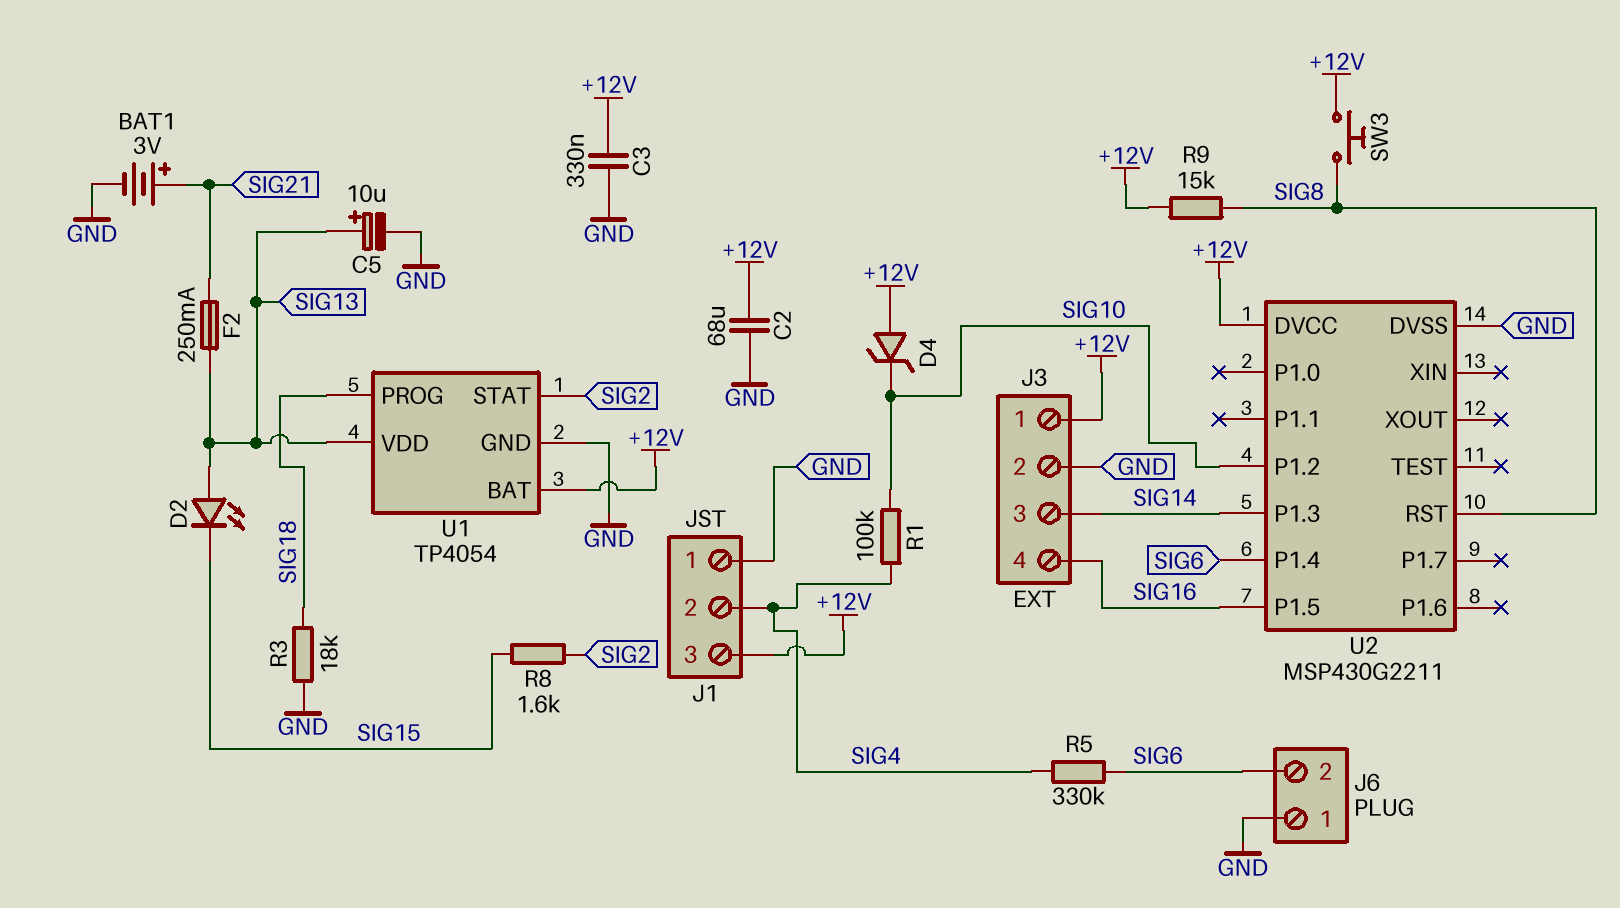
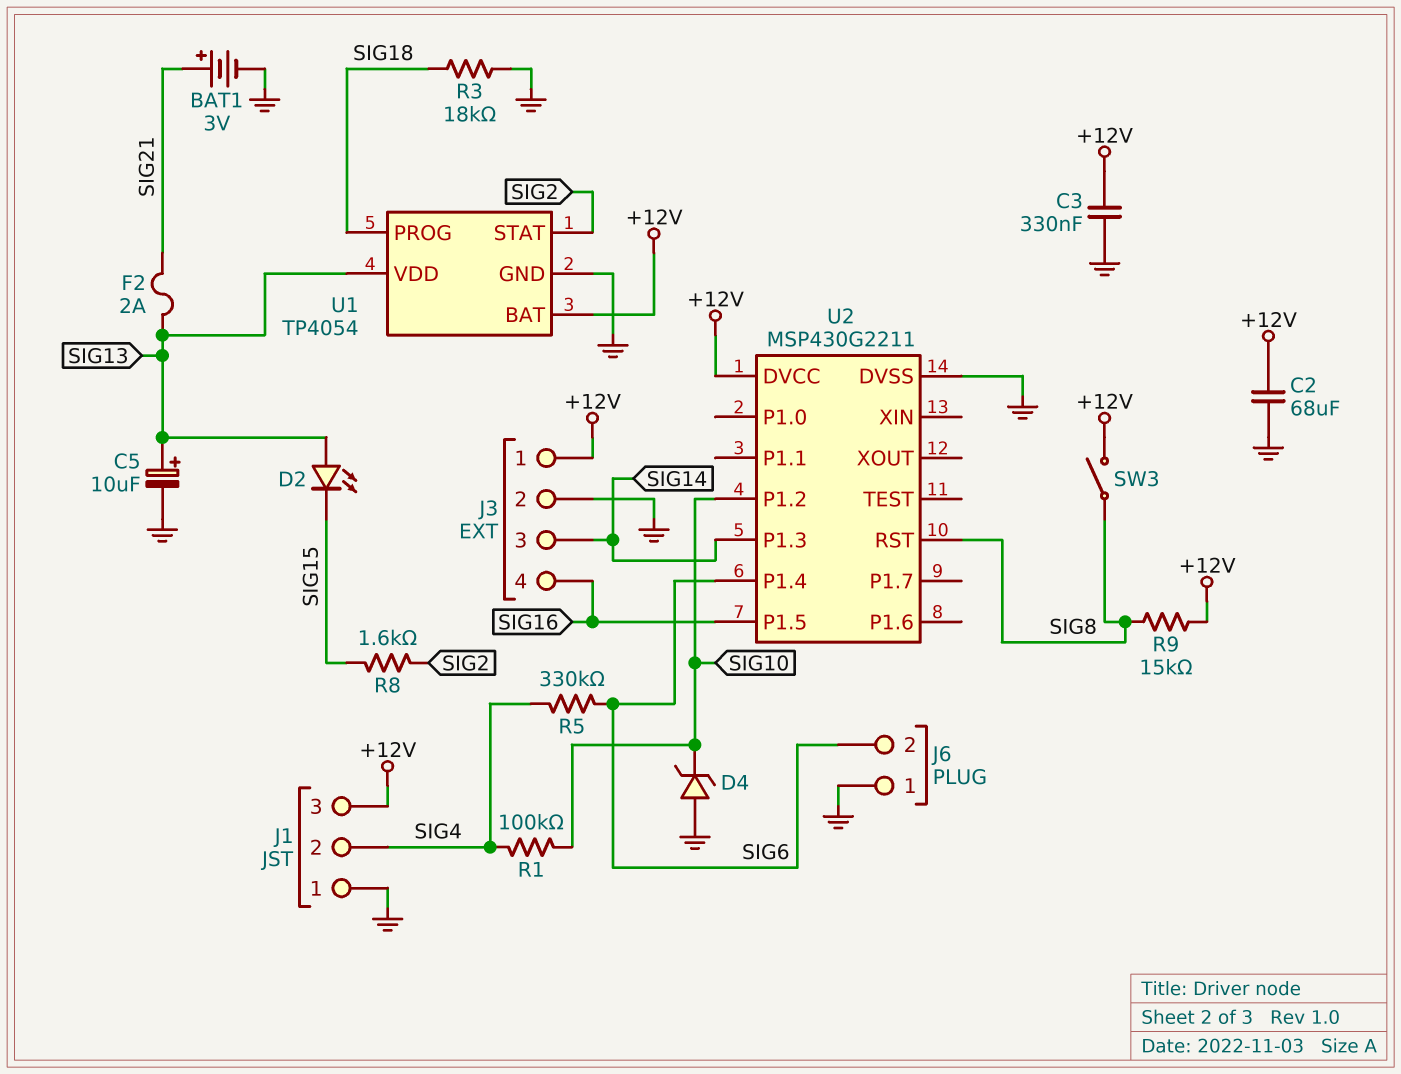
D4: zener (A +12V, K SIG10) -> zener (A GND, K SIG10)
F2: 250mA (SIG13, SIG21) -> 2A (SIG13, SIG21)
SW3: button (+12V, SIG8) -> switch (+12V, SIG8)

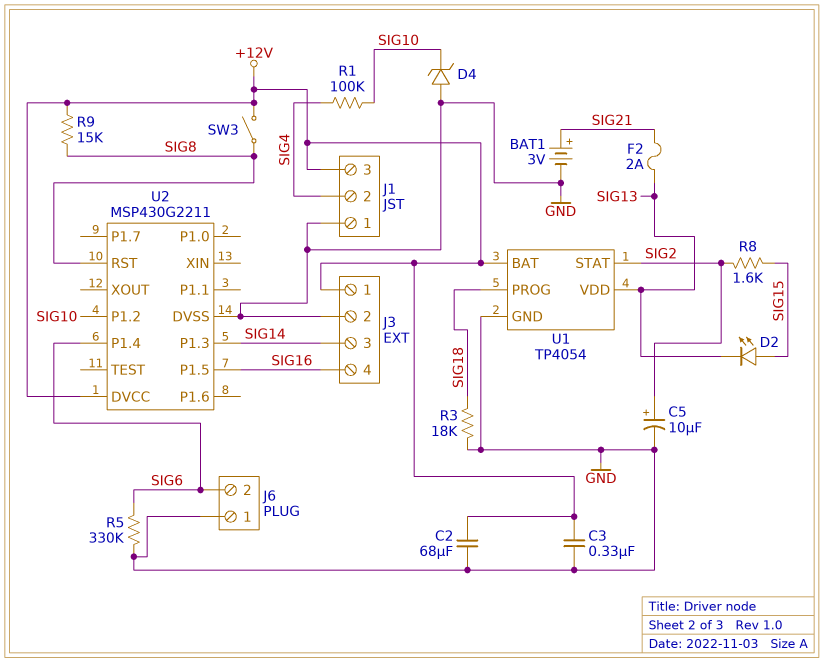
C5: 10uF (plus SIG13, minus GND) -> 10uF (plus SIG2, minus GND)
D2: LED (A SIG13, K SIG15) -> LED (A SIG15, K SIG13)
R5: 330k (SIG4, SIG6) -> 330k (GND, SIG6)

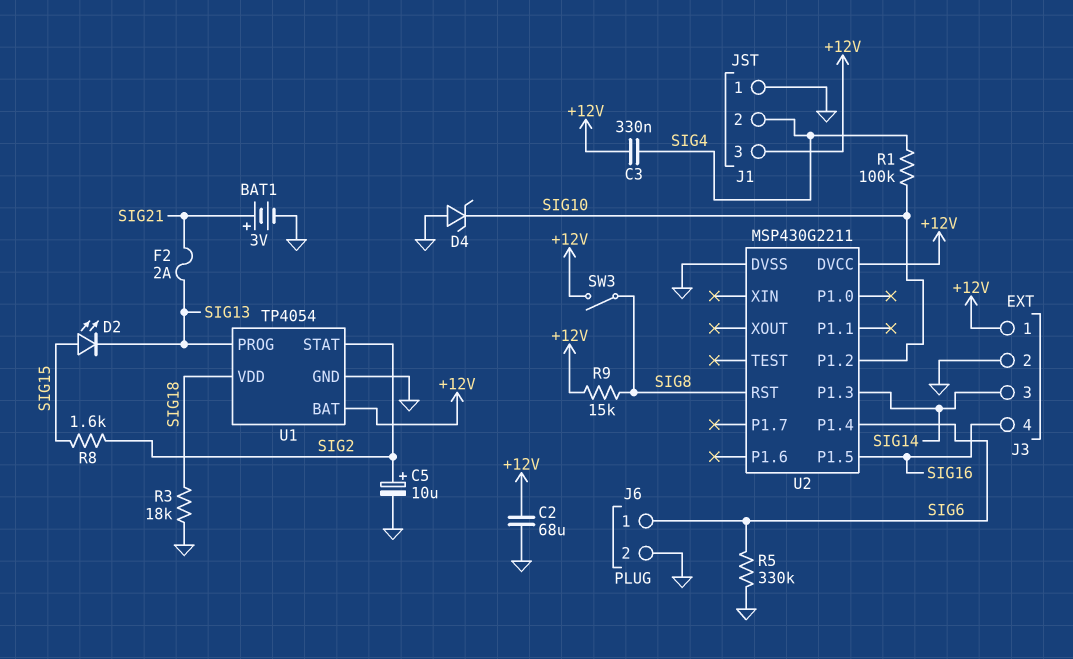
C3: 330nF (+12V, GND) -> 330nF (+12V, SIG4)
J6 pin 1: GND -> SIG6
J6 pin 2: SIG6 -> GND
U1 pin PROG: SIG18 -> SIG13
U1 pin VDD: SIG13 -> SIG18

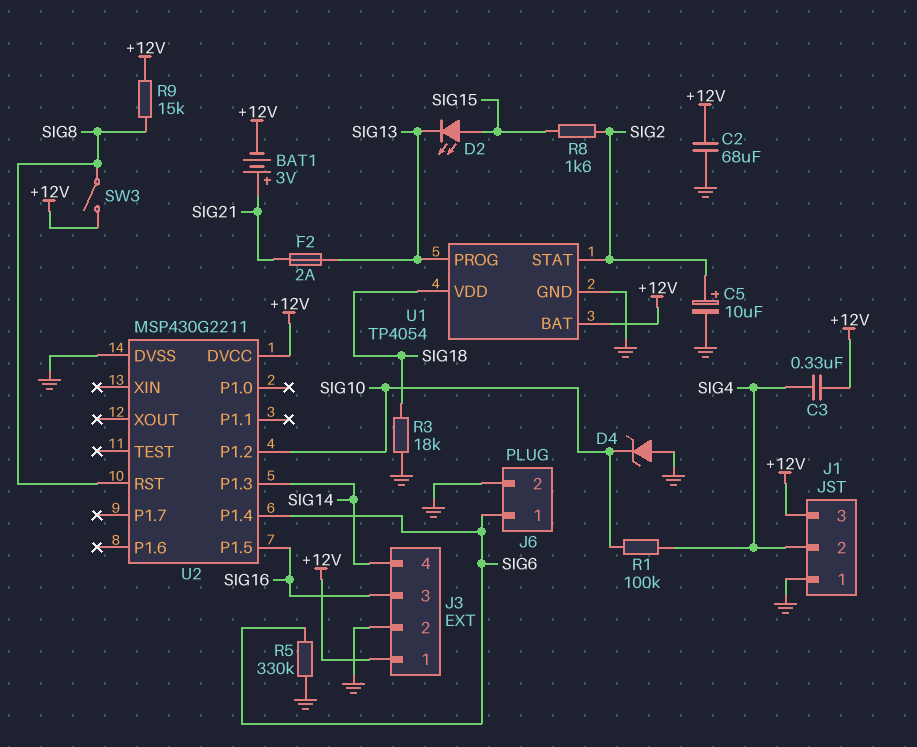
BAT1: 3V (plus SIG21, minus GND) -> 3V (plus SIG21, minus +12V)
J3 pin 3: SIG14 -> SIG16
J3 pin 4: SIG16 -> SIG14

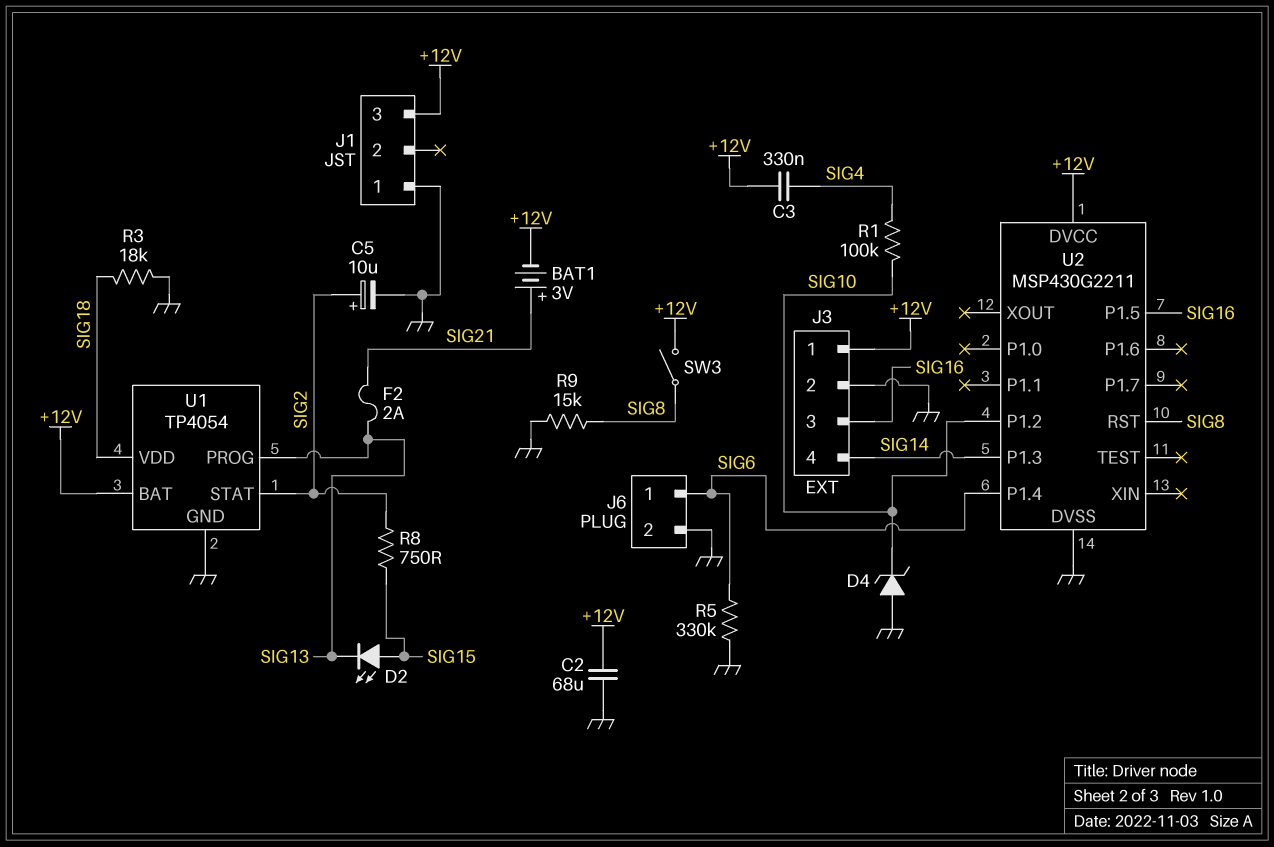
J1 pin 2: SIG4 -> none
R8: 1.6k (SIG2, SIG15) -> 750 (SIG2, SIG15)
R9: 15k (+12V, SIG8) -> 15k (GND, SIG8)

